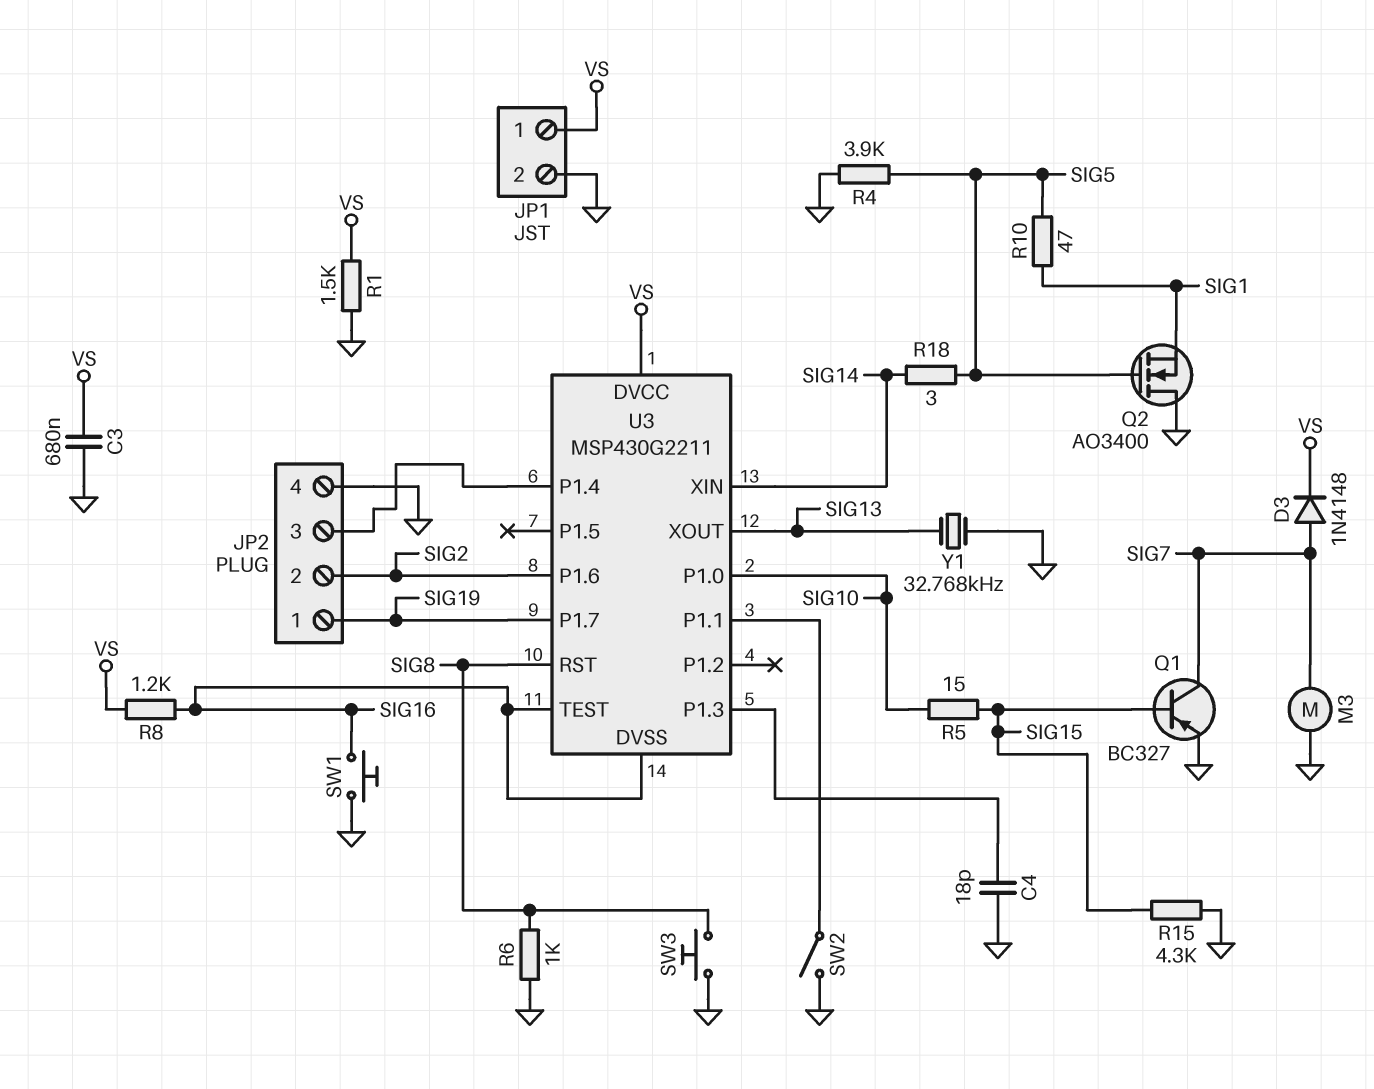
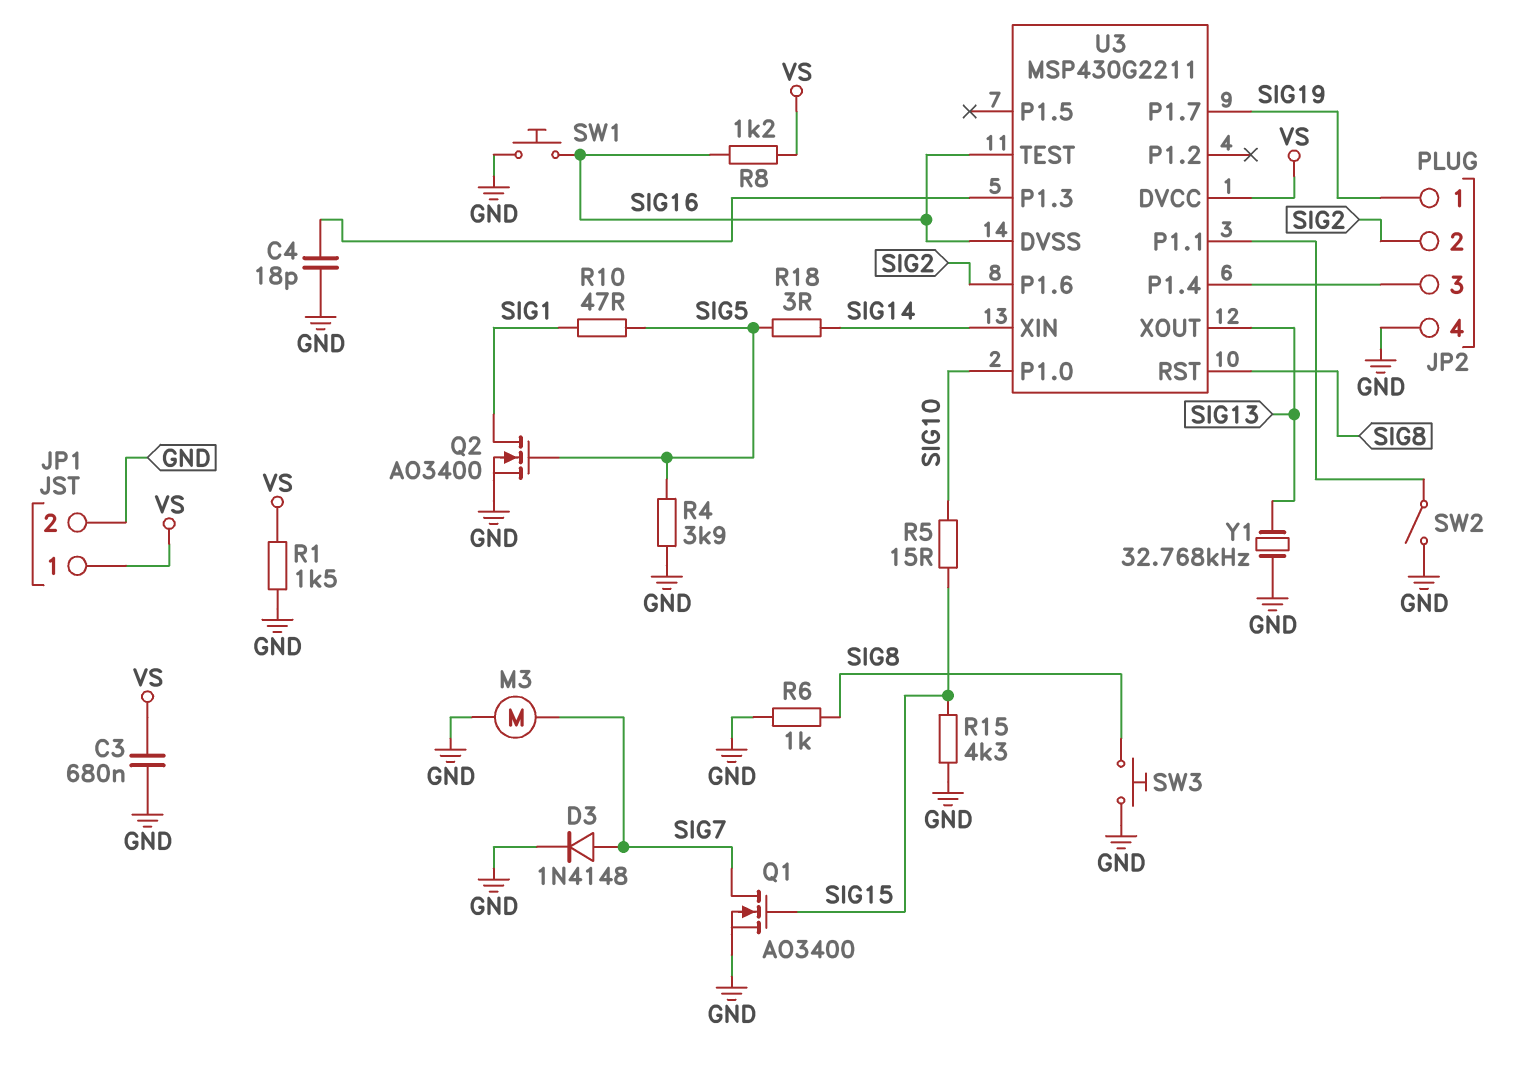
D3: diode 1N4148 (A SIG7, K VS) -> diode 1N4148 (A SIG7, K GND)
Q1: PNP BC327 (B SIG15, C SIG7, E GND) -> NMOS AO3400 (G SIG15, D SIG7, S GND)
Q2: NMOS AO3400 (G SIG5, D GND, S SIG1) -> NMOS AO3400 (G SIG5, D SIG1, S GND)

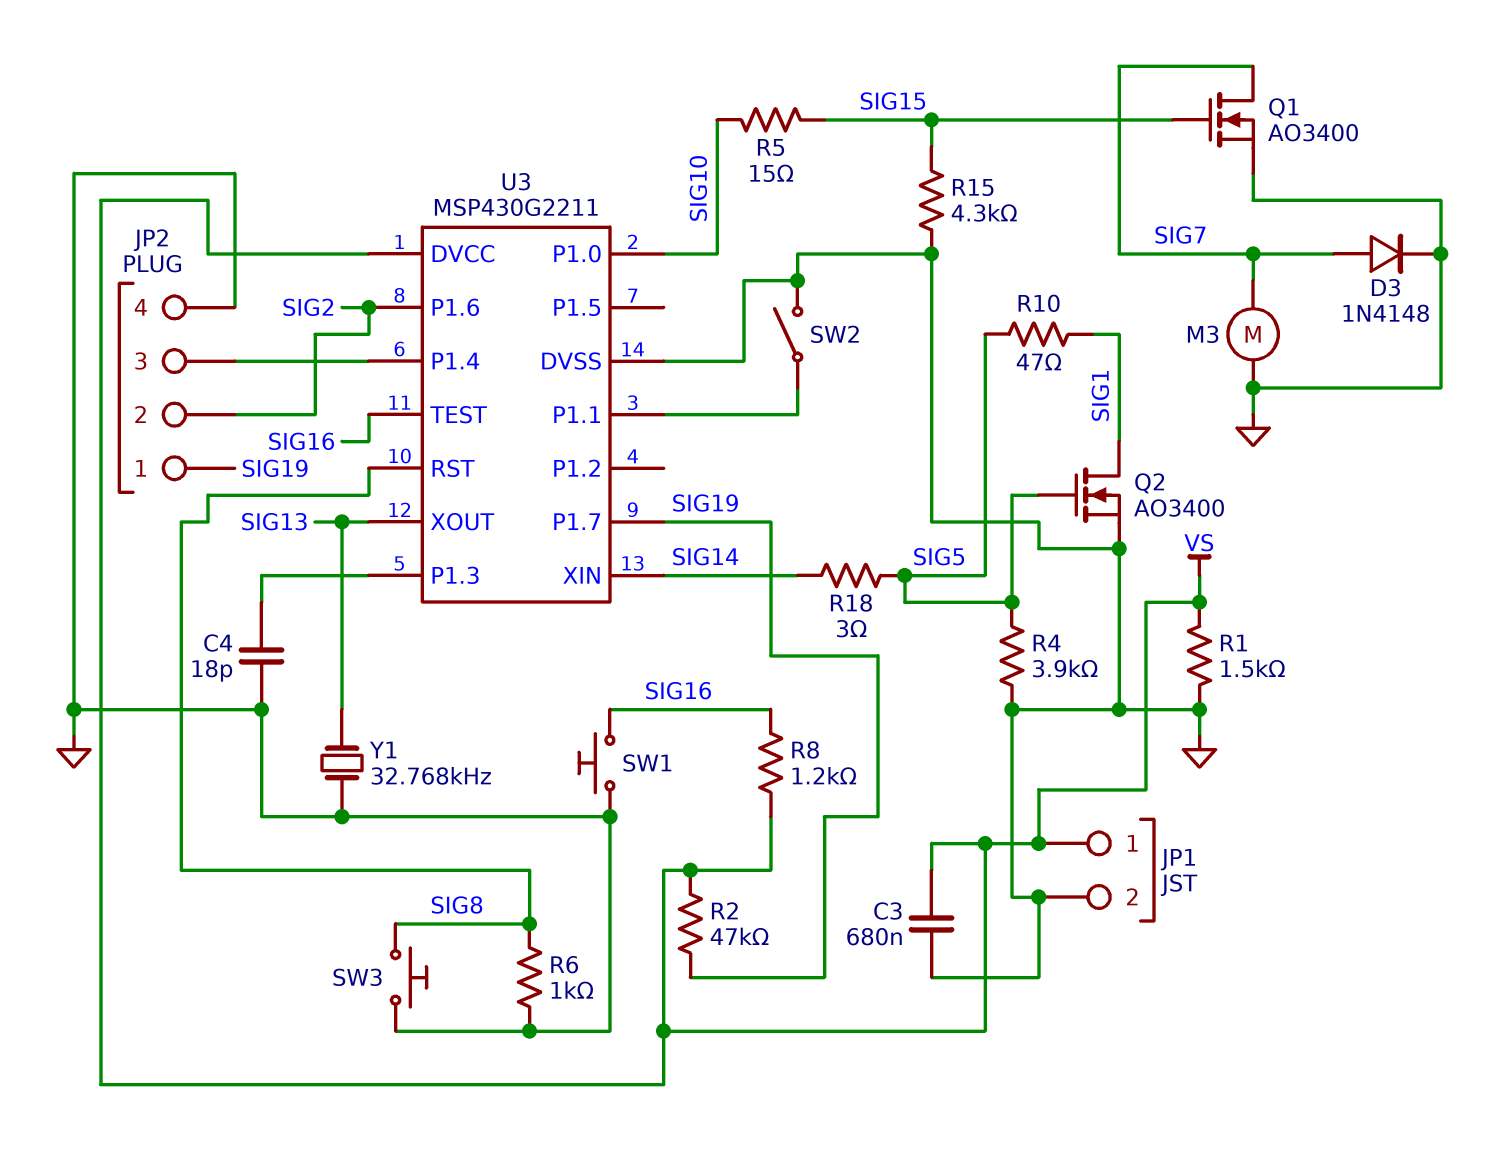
R2: none -> 47k (SIG19, VS)
U3 pin DVSS: SIG16 -> GND

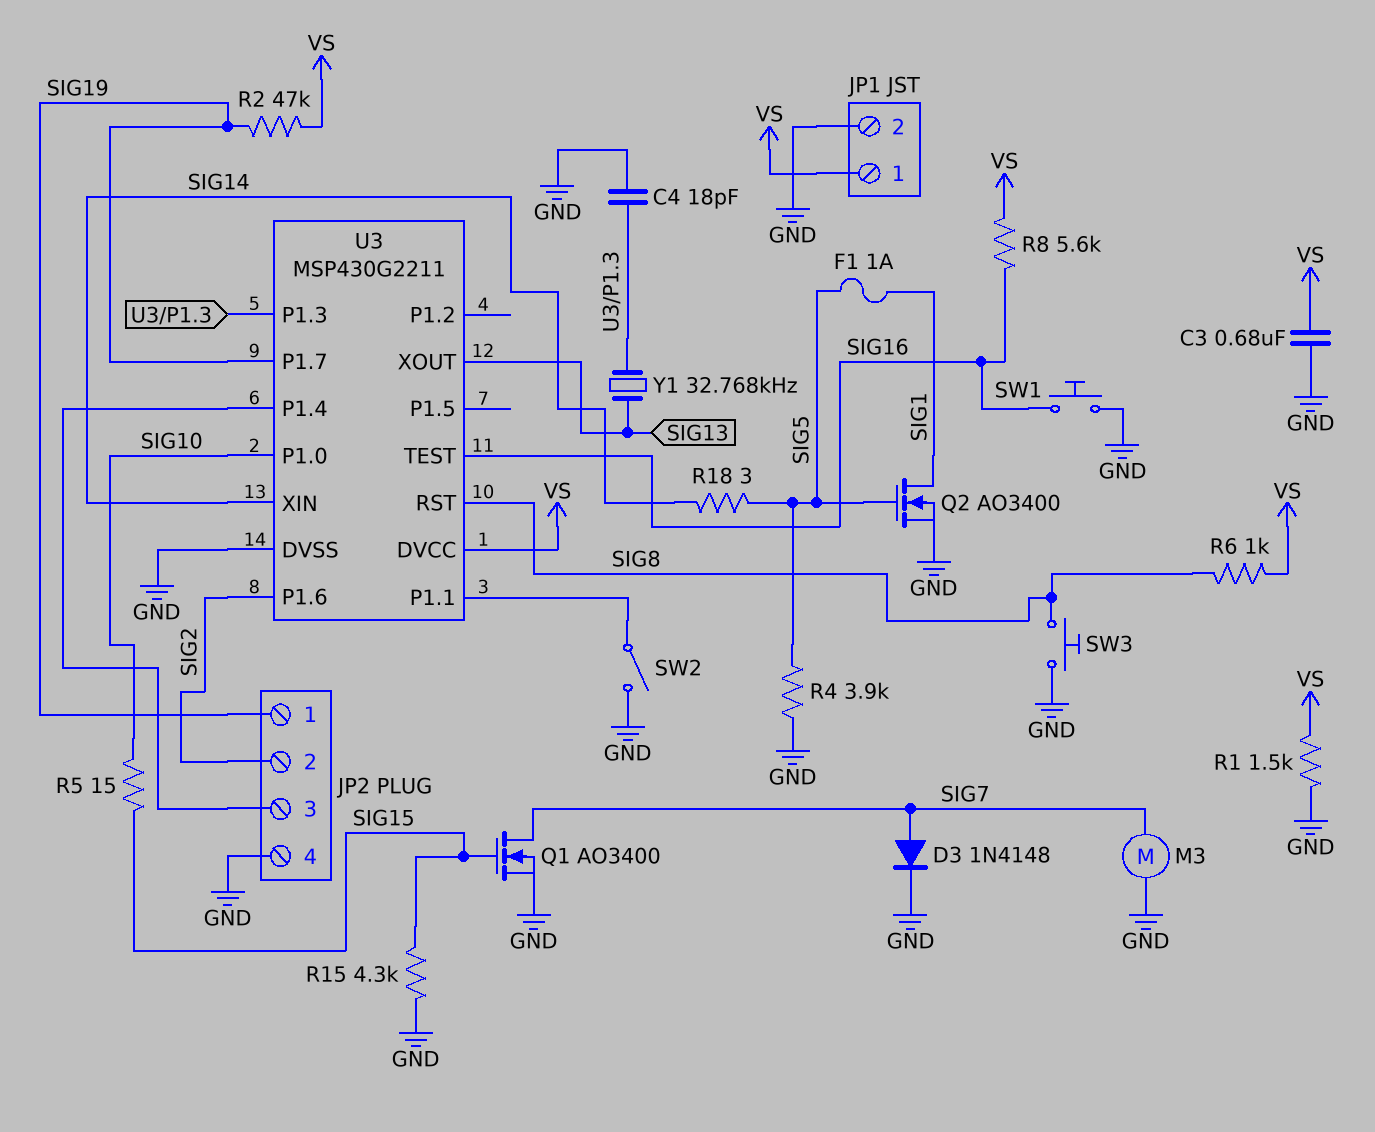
F1: none -> 1A (SIG1, SIG5)
R6: 1k (GND, SIG8) -> 1k (SIG8, VS)
R8: 1.2k (SIG16, VS) -> 5.6k (SIG16, VS)
R10: 47 (SIG1, SIG5) -> none
Y1: 32.768kHz (GND, SIG13) -> 32.768kHz (SIG13, U3/P1.3)

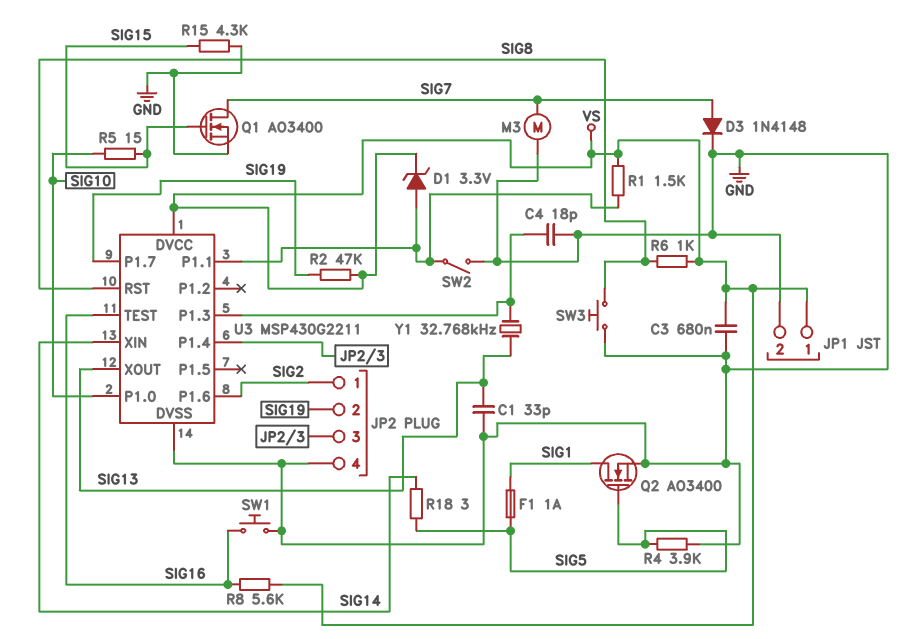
C1: none -> 33pF (GND, SIG13)
D1: none -> zener 3.3V (A U3/P1.1, K VS)
JP2 pin 1: SIG19 -> SIG2
JP2 pin 2: SIG2 -> SIG19
R1: 1.5k (GND, VS) -> 1.5k (U3/P1.1, VS)

